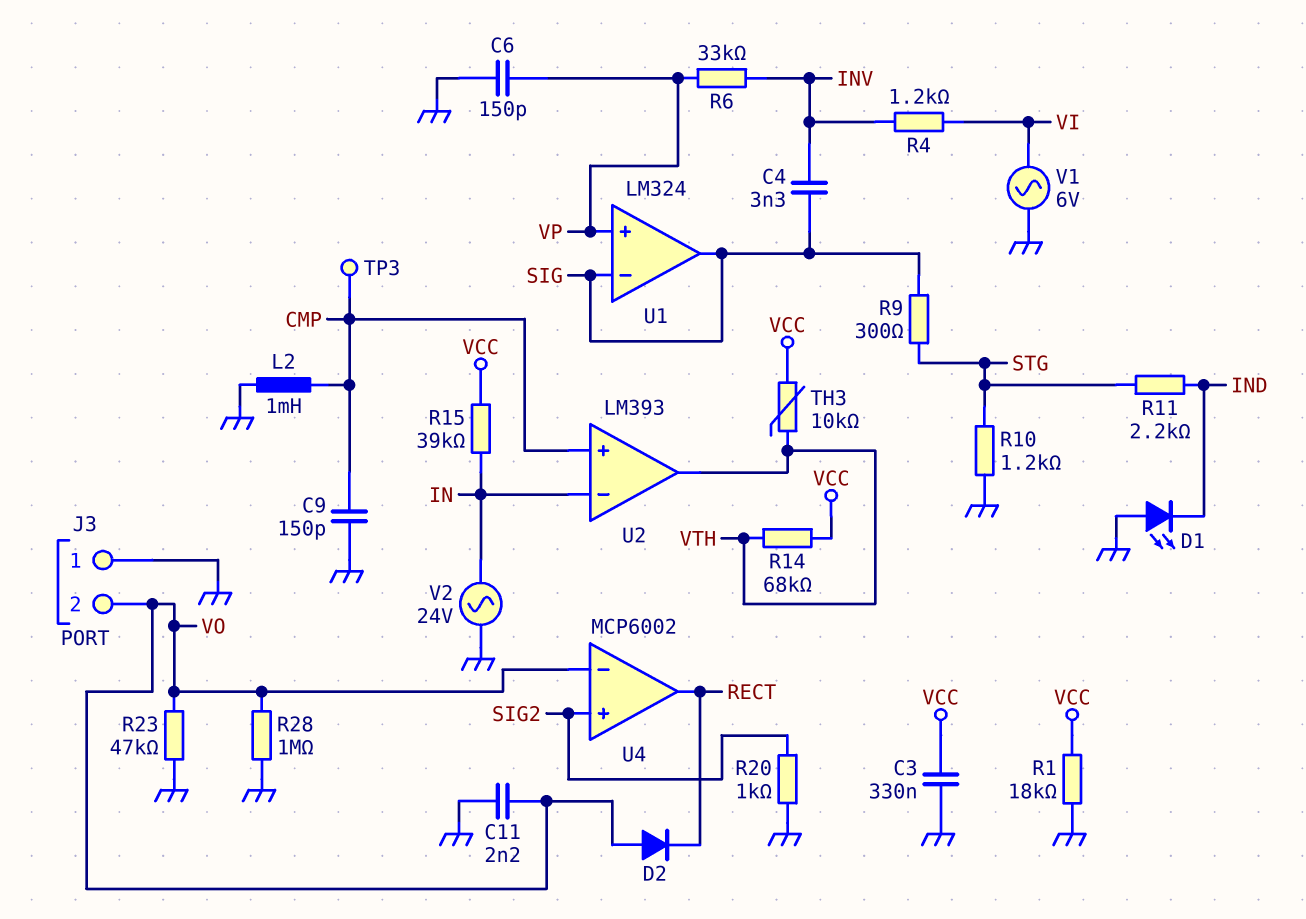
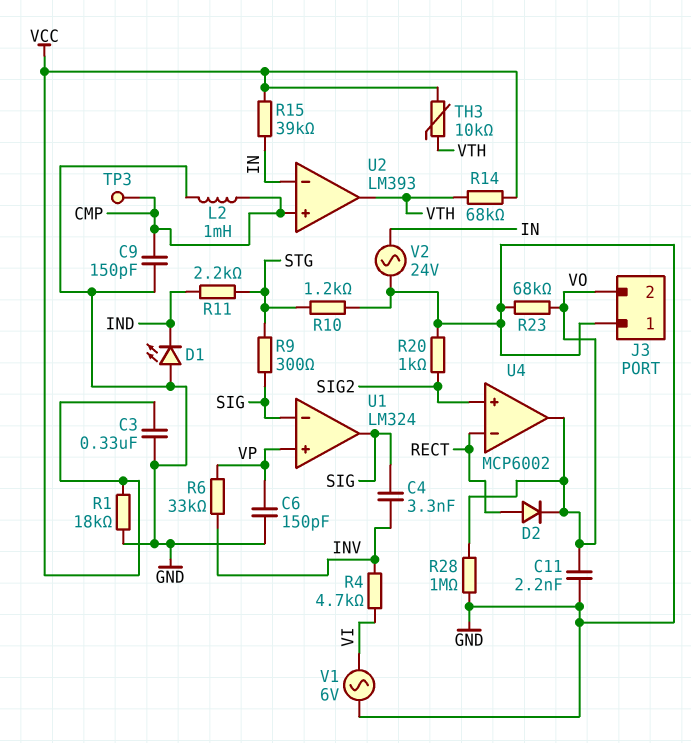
D2: diode (A VO, K RECT) -> diode (A RECT, K VO)
R4: 1.2k (INV, VI) -> 4.7k (INV, VI)
R23: 47k (GND, VO) -> 68k (GND, VO)
U4 pin in-: VO -> RECT
U4 pin out: RECT -> VO

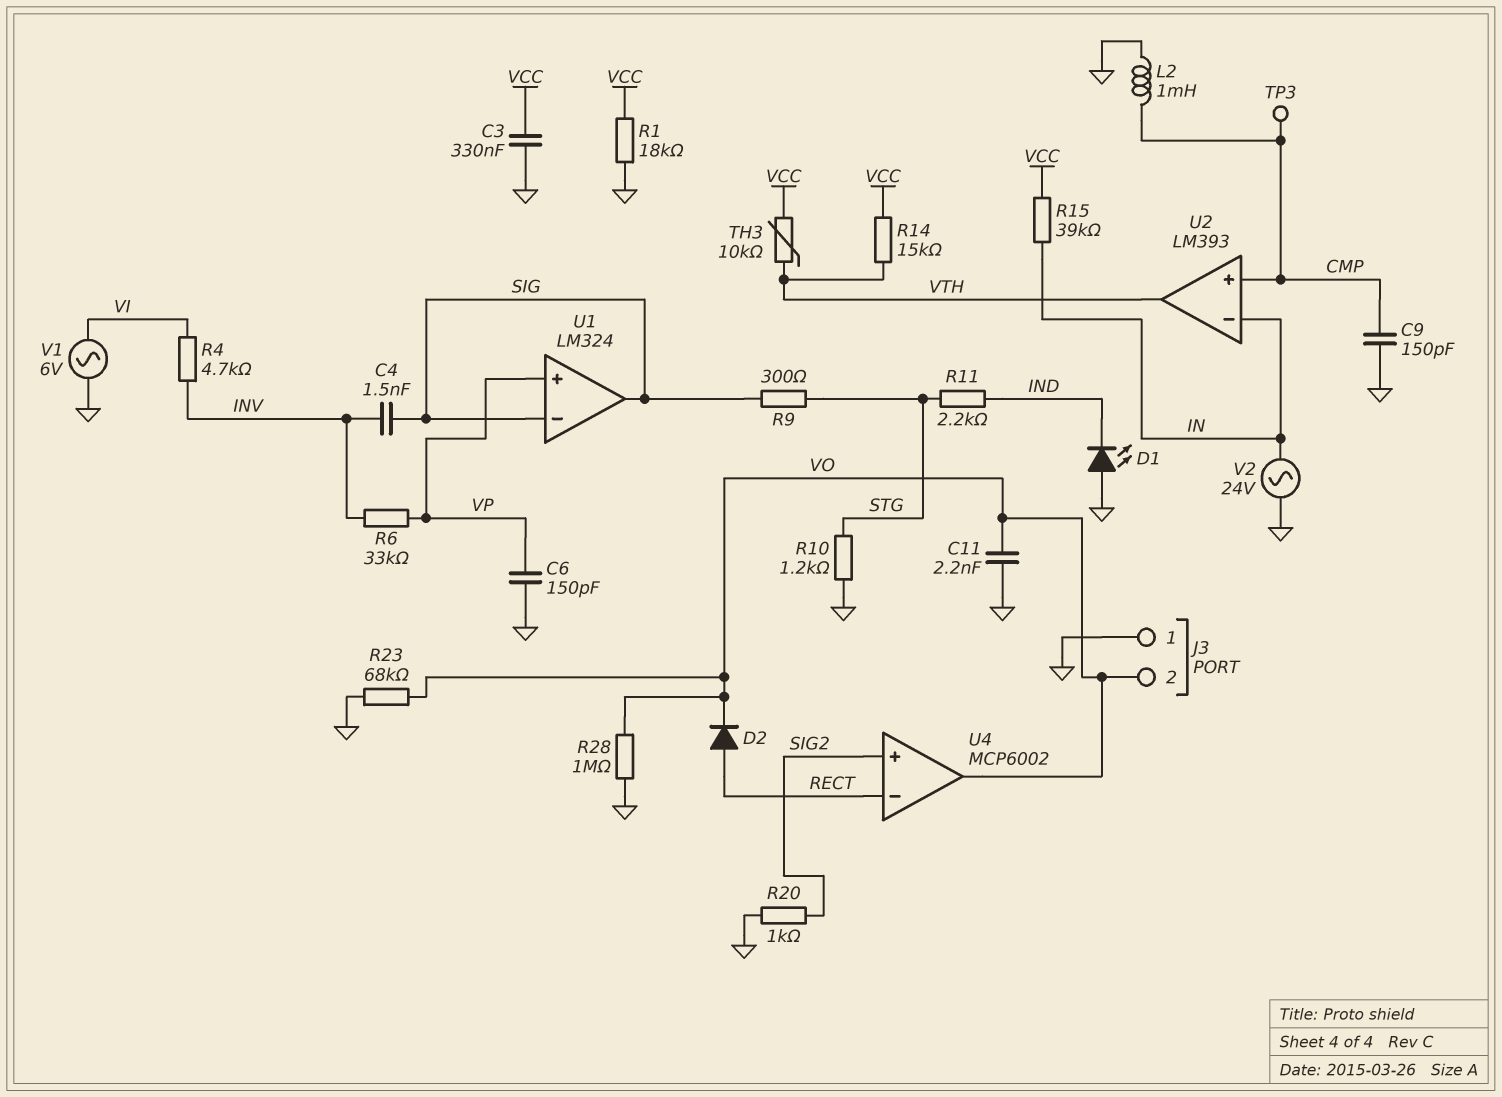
C4: 3.3nF (INV, SIG) -> 1.5nF (INV, SIG)
R14: 68k (VCC, VTH) -> 15k (VCC, VTH)

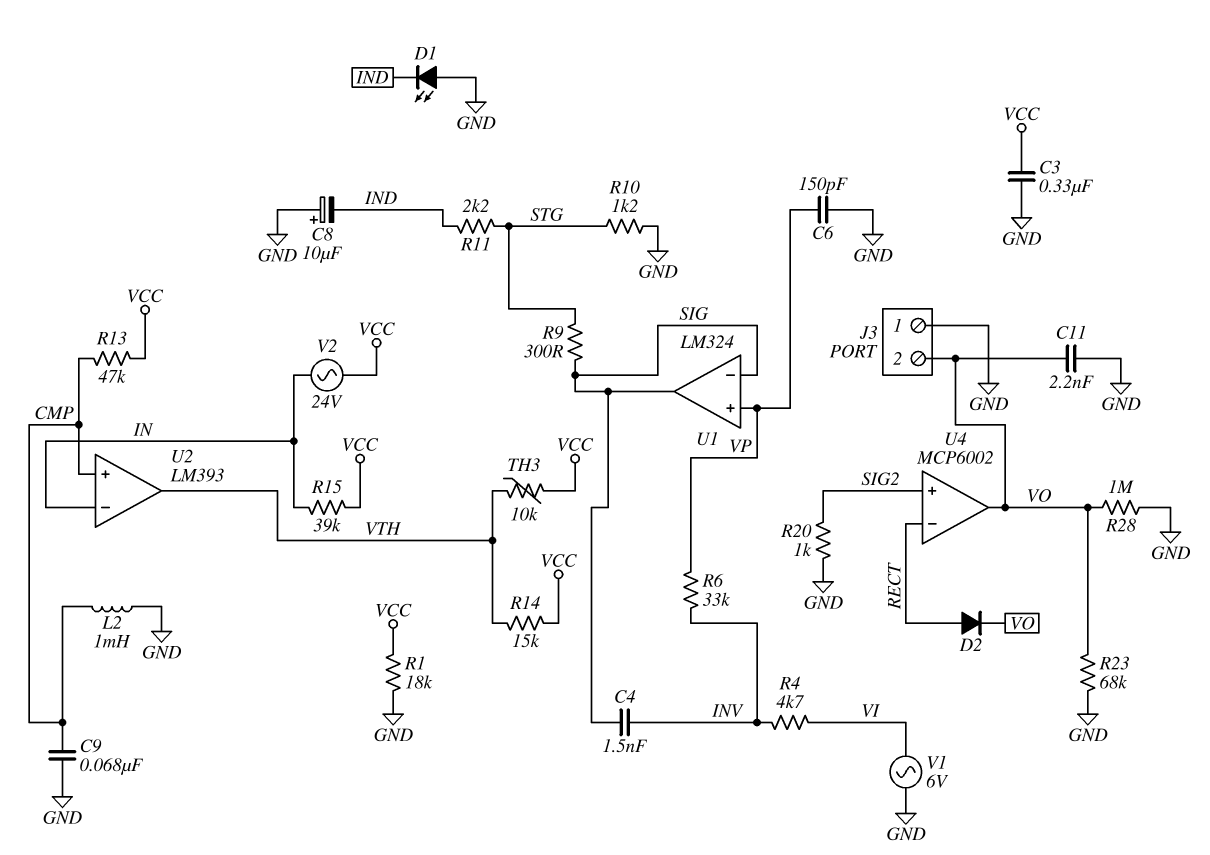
C8: none -> 10uF (plus GND, minus IND)
C9: 150pF (CMP, GND) -> 68nF (CMP, GND)
R13: none -> 47k (CMP, VCC)
TP3: test point (CMP) -> none
V2: AC 24V (GND, IN) -> AC 24V (IN, VCC)

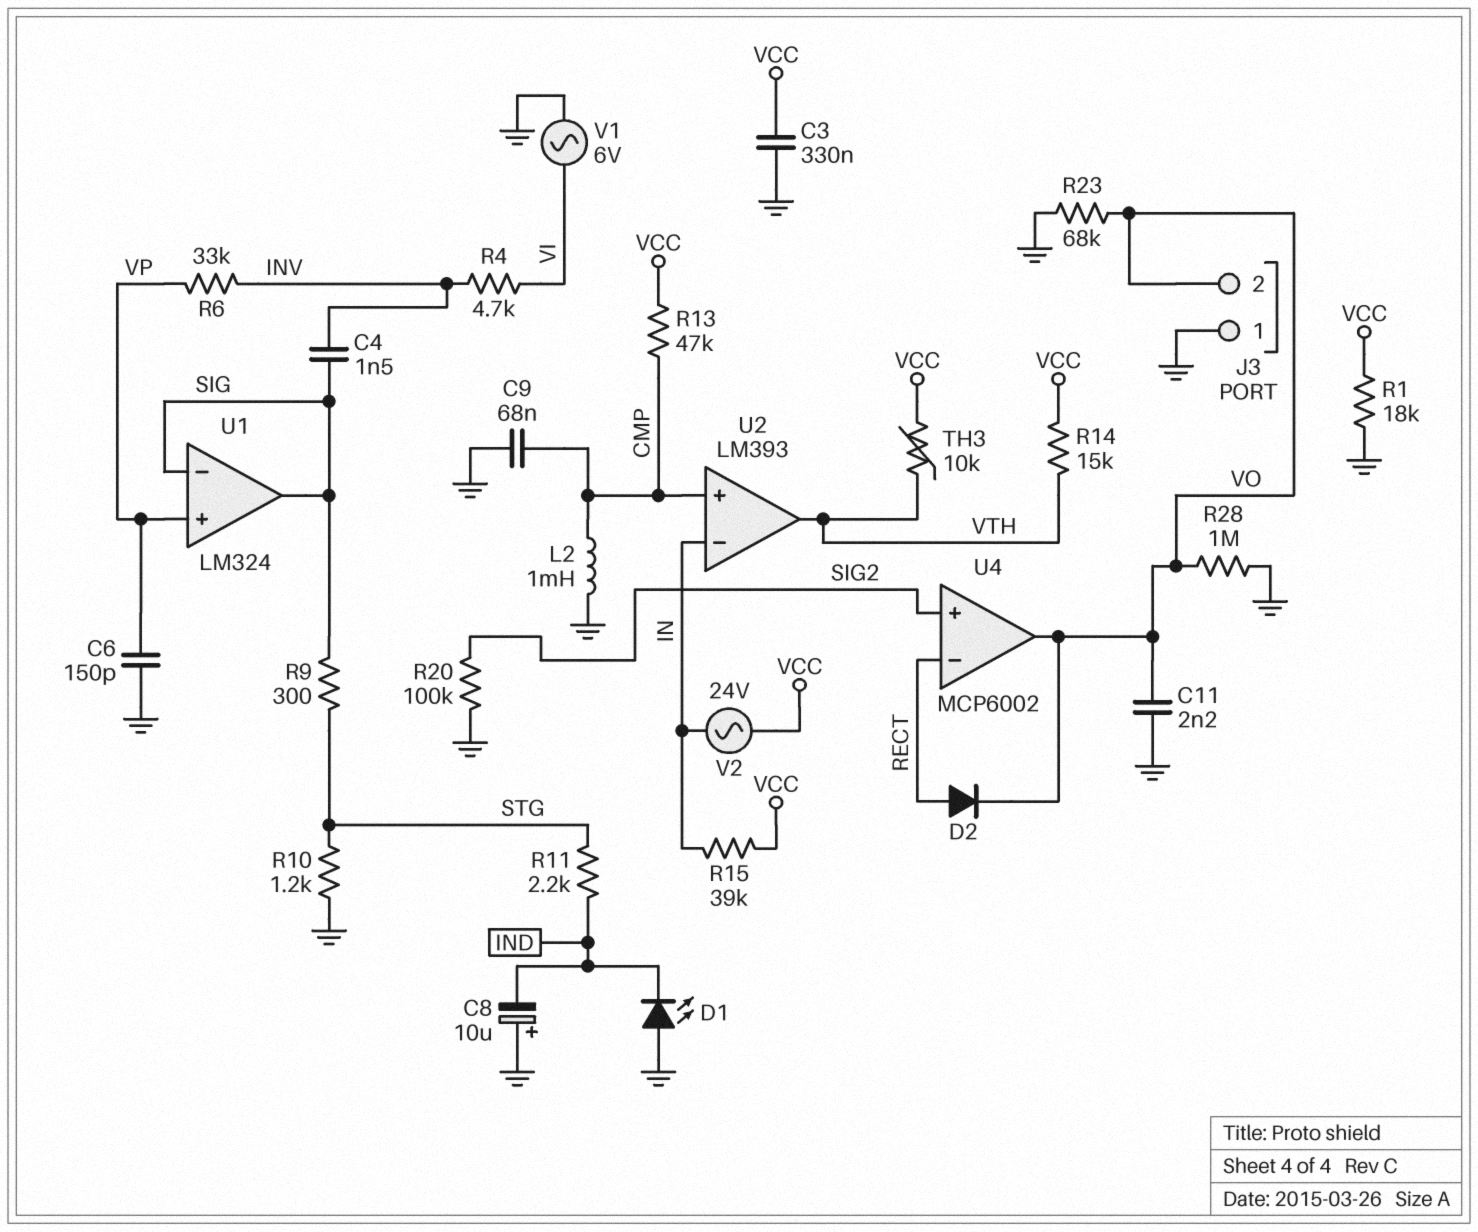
R20: 1k (GND, SIG2) -> 100k (GND, SIG2)

